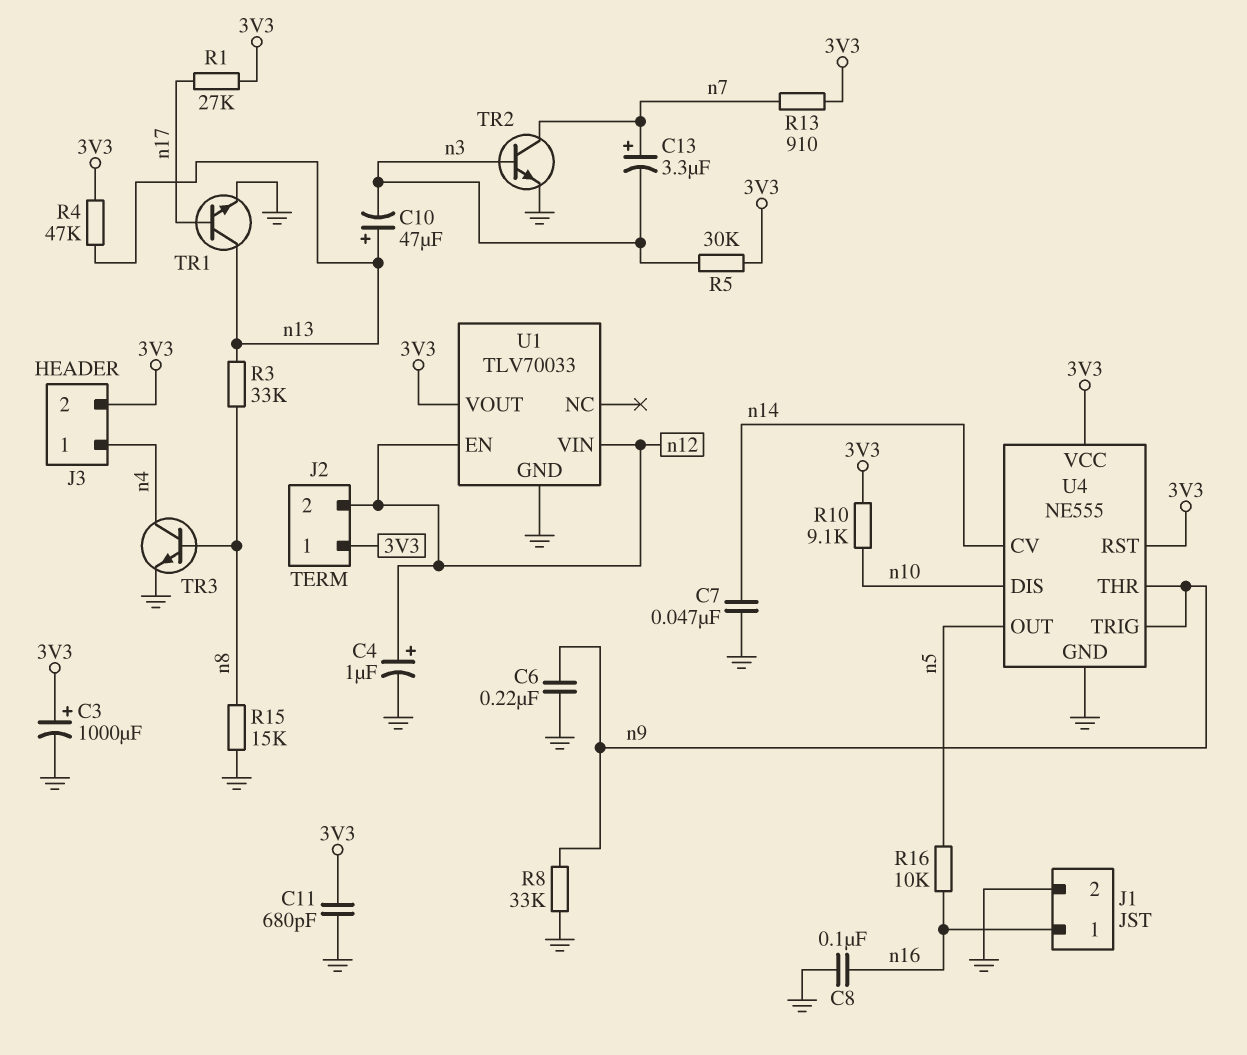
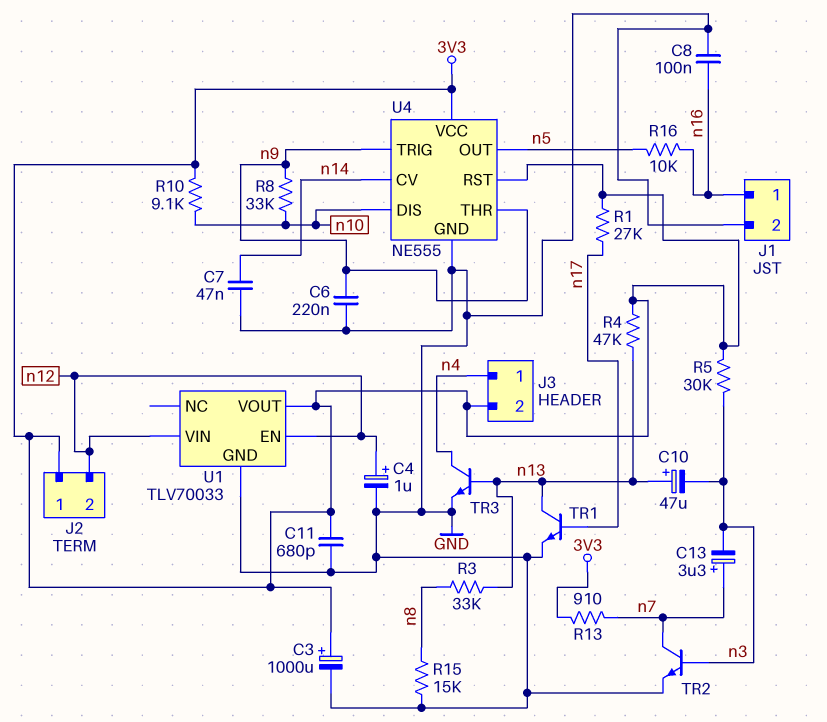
R8: 33k (GND, n9) -> 33k (n9, n10)
TR3: NPN (B n8, C n4, E GND) -> NPN (B n13, C n4, E GND)

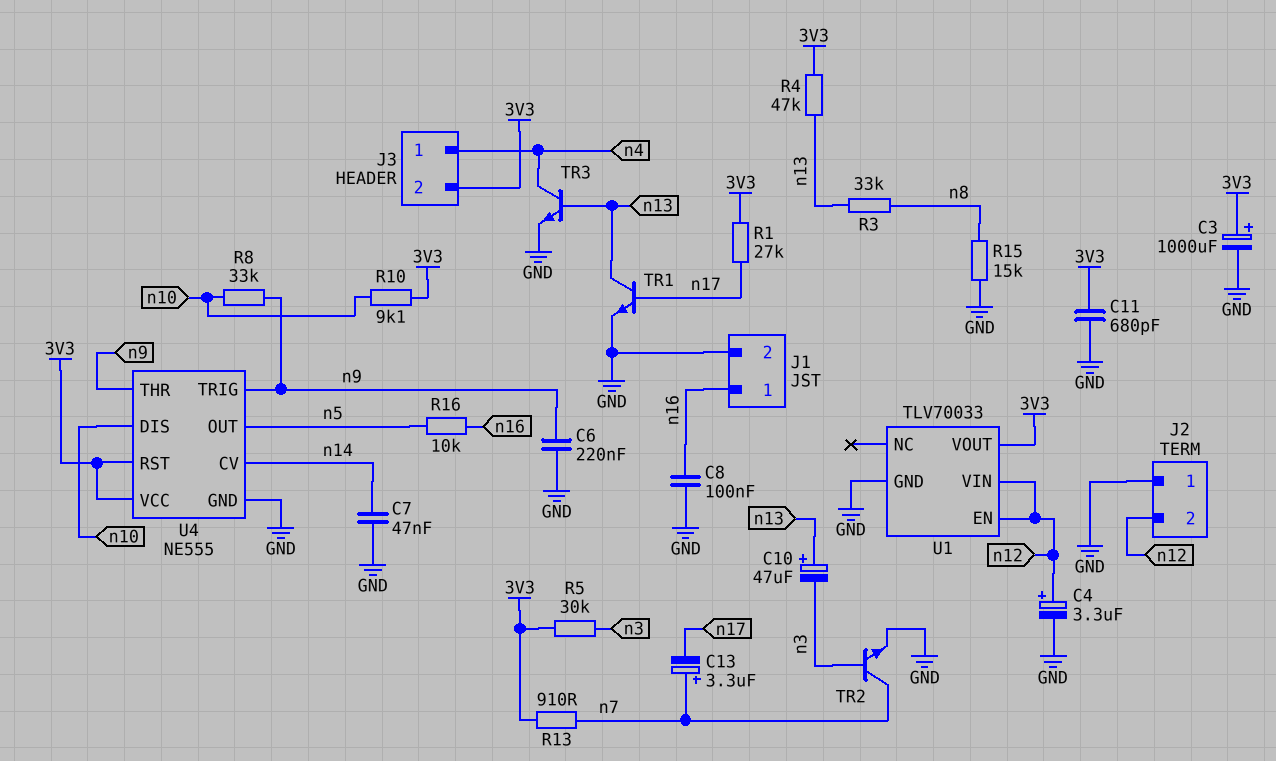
C4: 1uF (plus n12, minus GND) -> 3.3uF (plus n12, minus GND)
C13: 3.3uF (plus n7, minus n3) -> 3.3uF (plus n7, minus n17)
J2 pin 1: 3V3 -> GND

